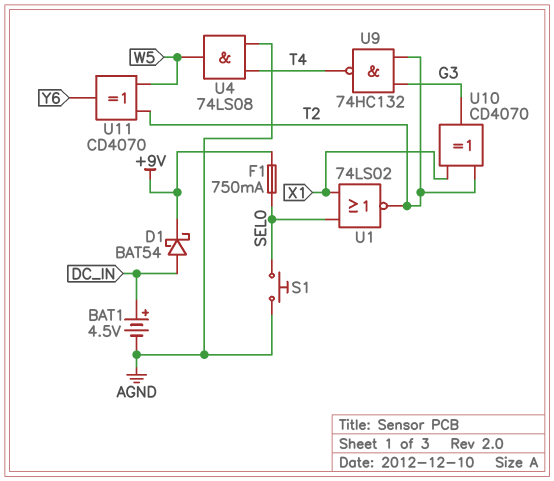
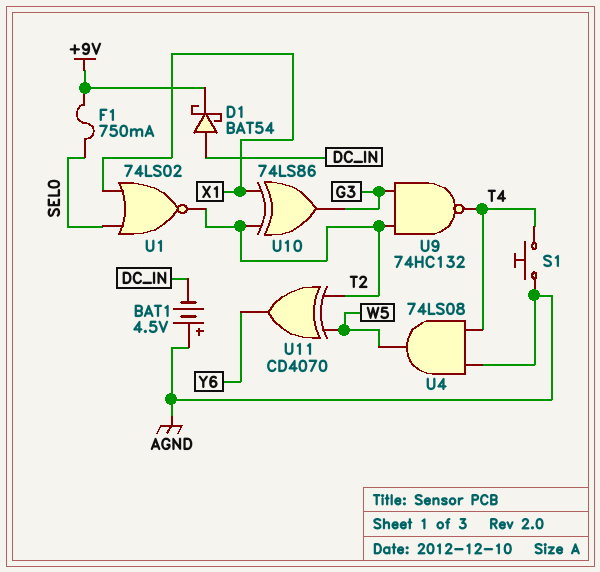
BAT1: 4.5V (plus DC_IN, minus AGND) -> 4.5V (plus AGND, minus DC_IN)
S1: button (AGND, SEL0) -> button (AGND, T4)
U10: XOR CD4070 (in T2, in X1, out G3) -> XOR 74LS86 (in T2, in X1, out G3)

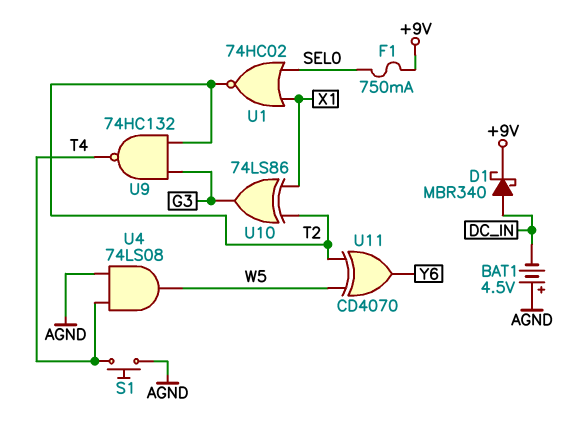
D1: schottky BAT54 (A DC_IN, K +9V) -> schottky MBR340 (A DC_IN, K +9V)
U1: NOR 74LS02 (in SEL0, in X1, out T2) -> NOR 74HC02 (in SEL0, in X1, out T2)

